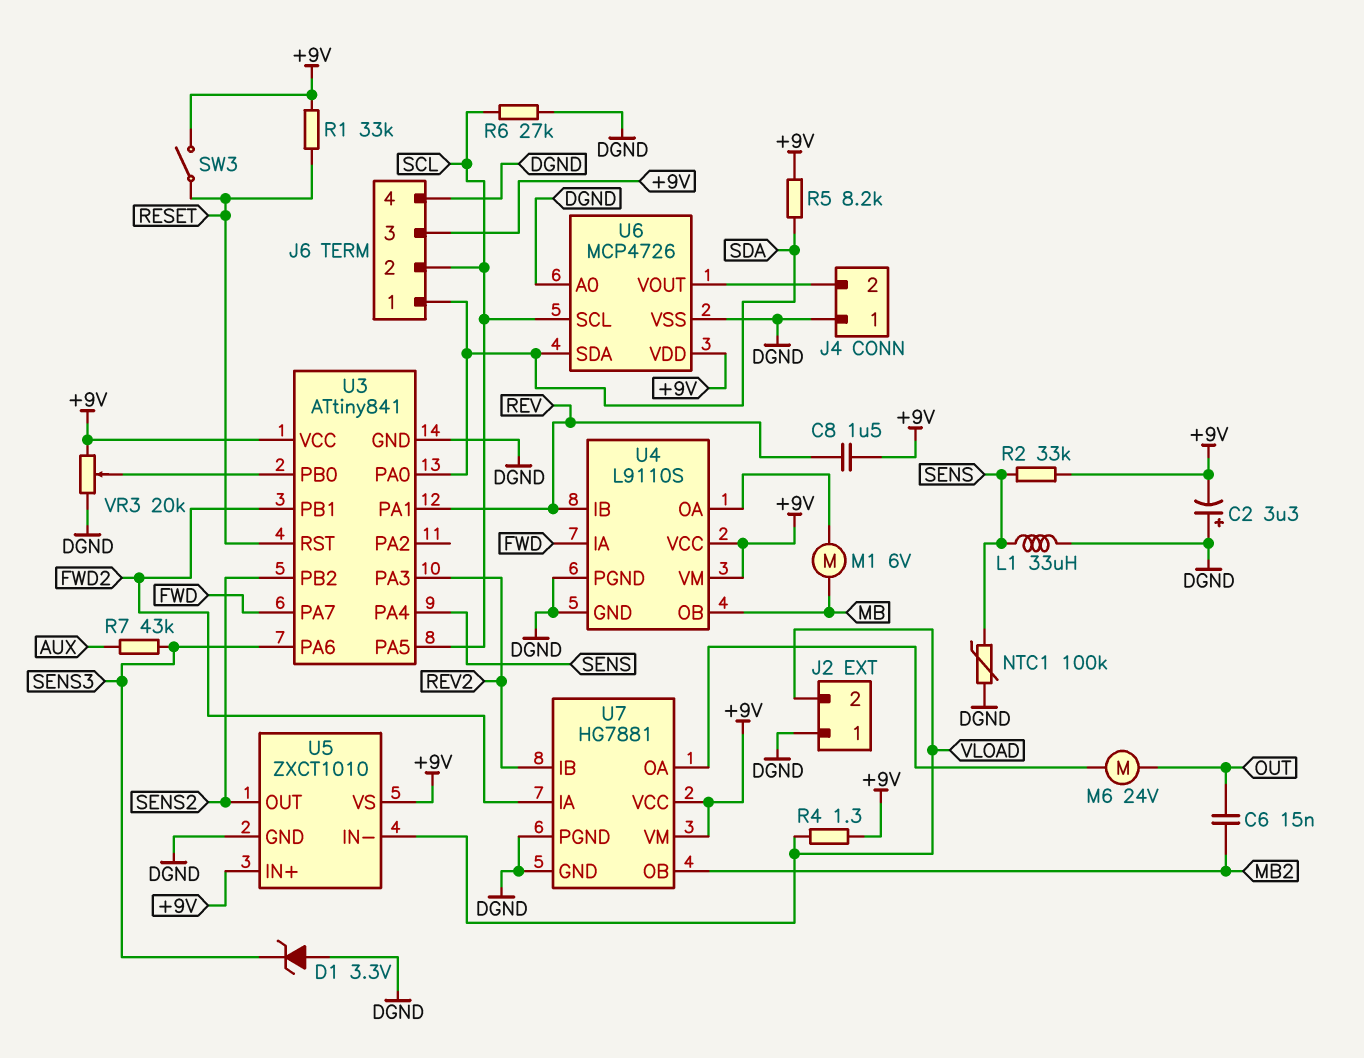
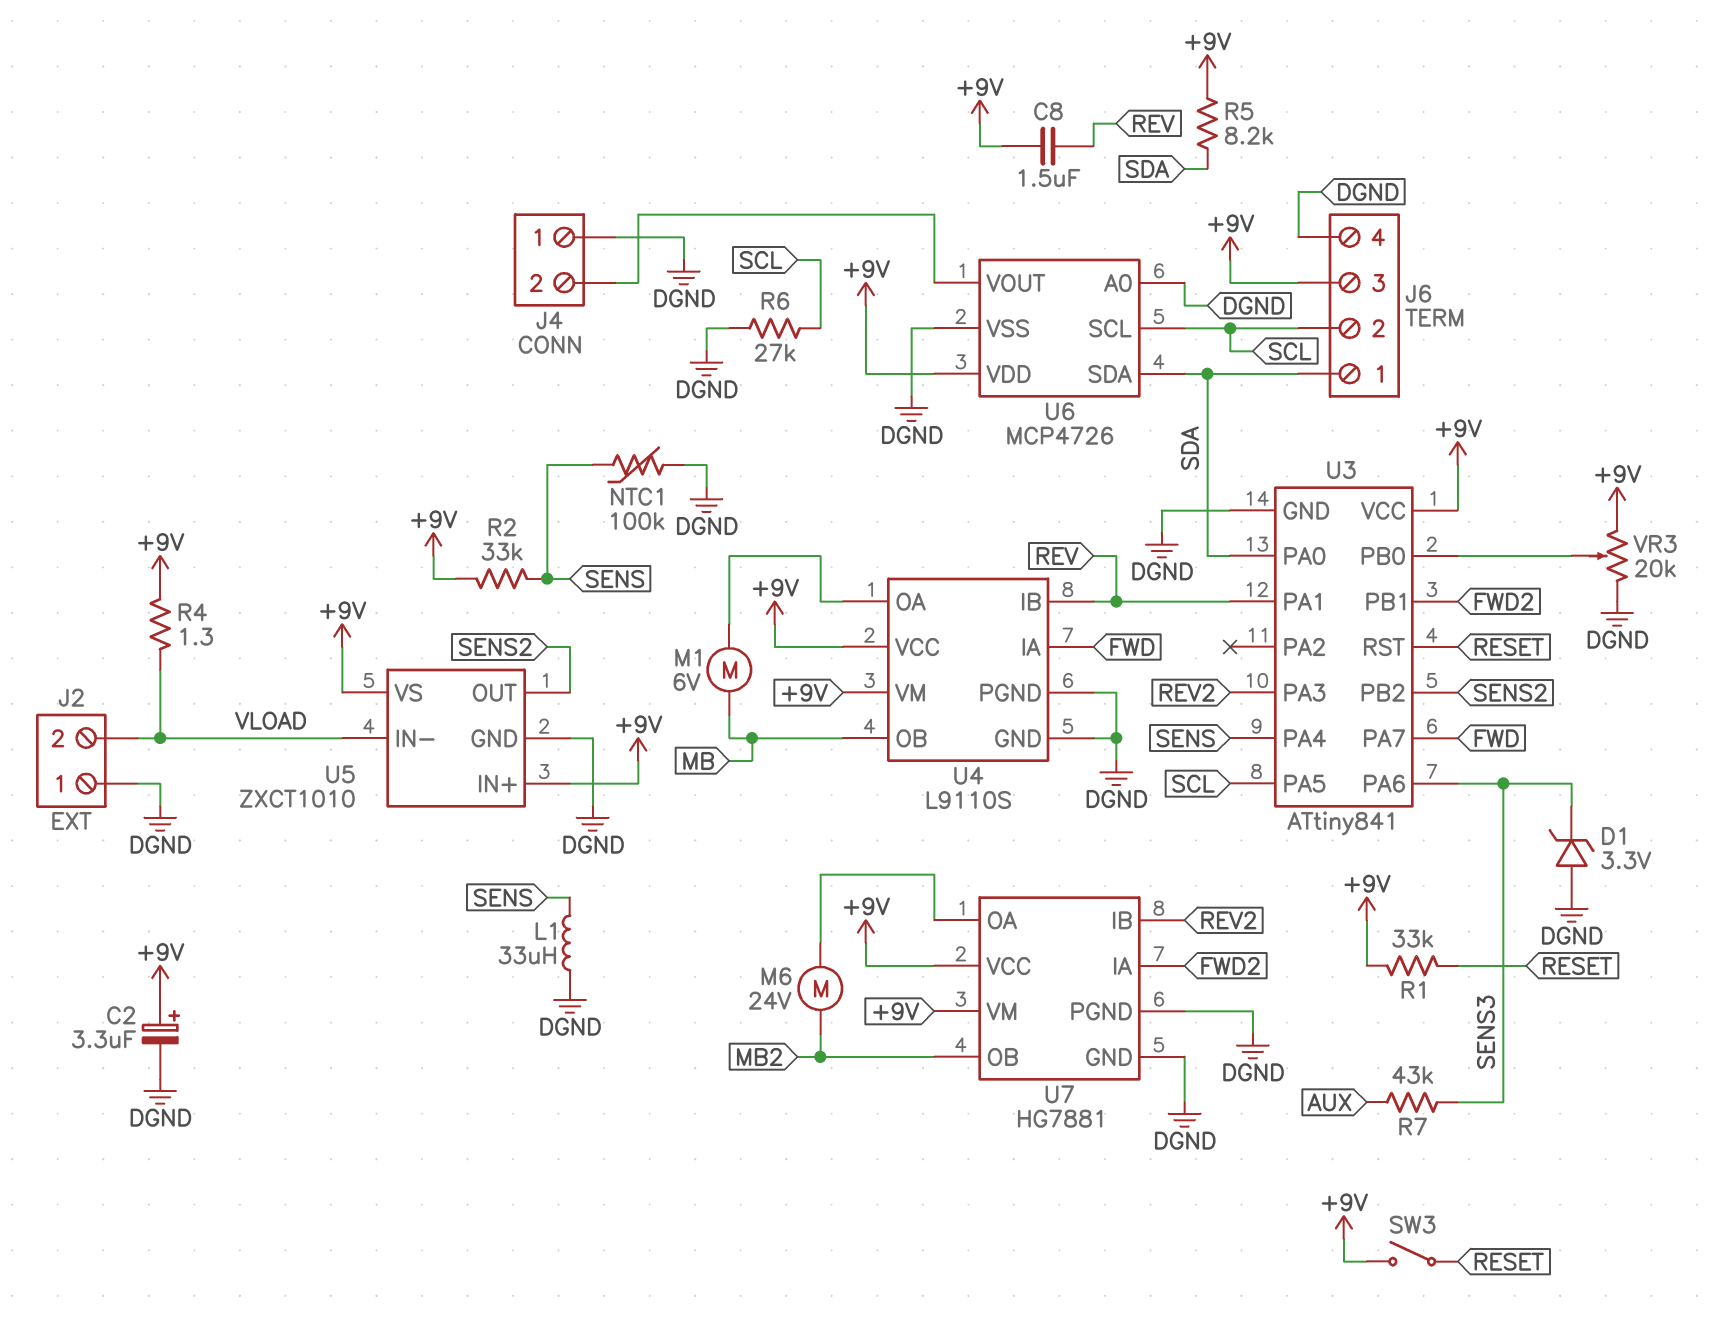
C2: 3.3uF (plus DGND, minus +9V) -> 3.3uF (plus +9V, minus DGND)
C6: 15nF (MB2, OUT) -> none
M6: motor 24V (OUT, U7/OA) -> motor 24V (MB2, U7/OA)

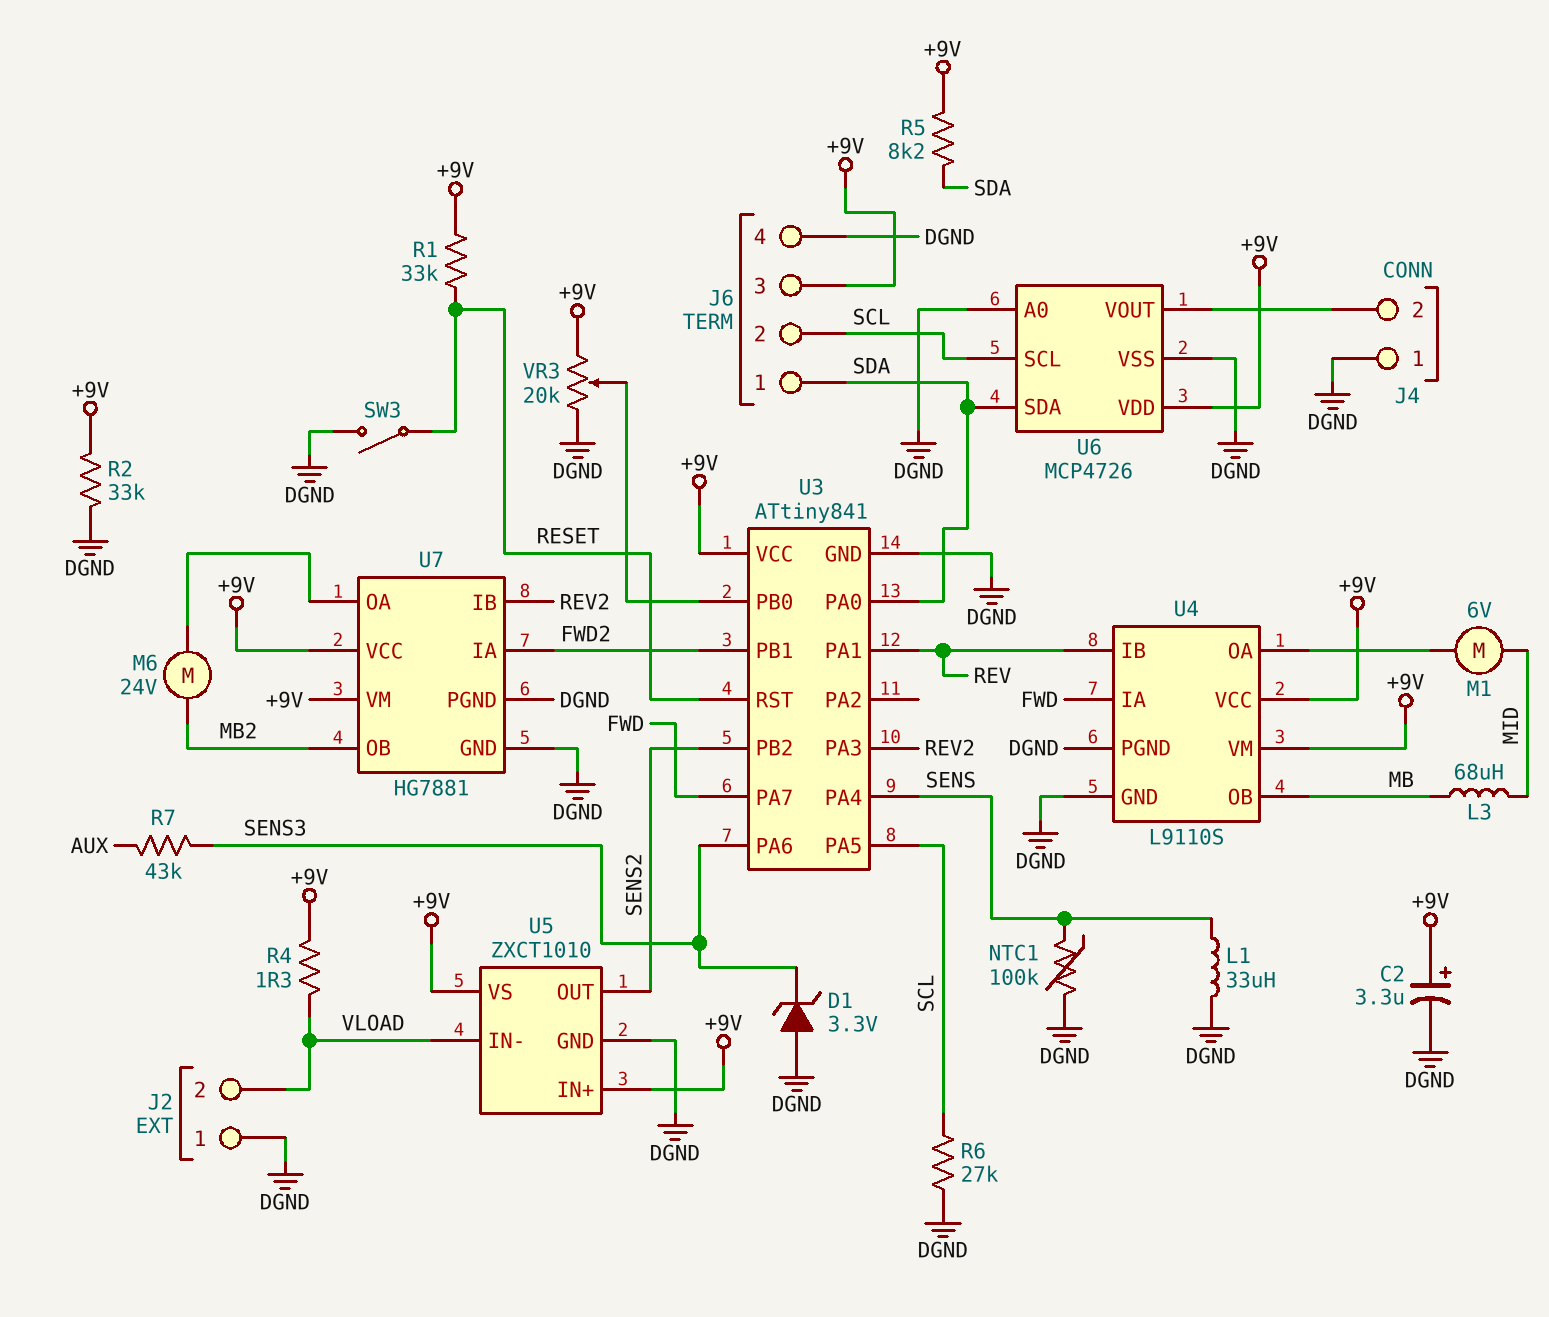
C8: 1.5uF (+9V, REV) -> none
L3: none -> 68uH (MB, MID)
M1: motor 6V (MB, U4/OA) -> motor 6V (MID, U4/OA)
R2: 33k (+9V, SENS) -> 33k (+9V, DGND)
SW3: switch (+9V, RESET) -> switch (DGND, RESET)

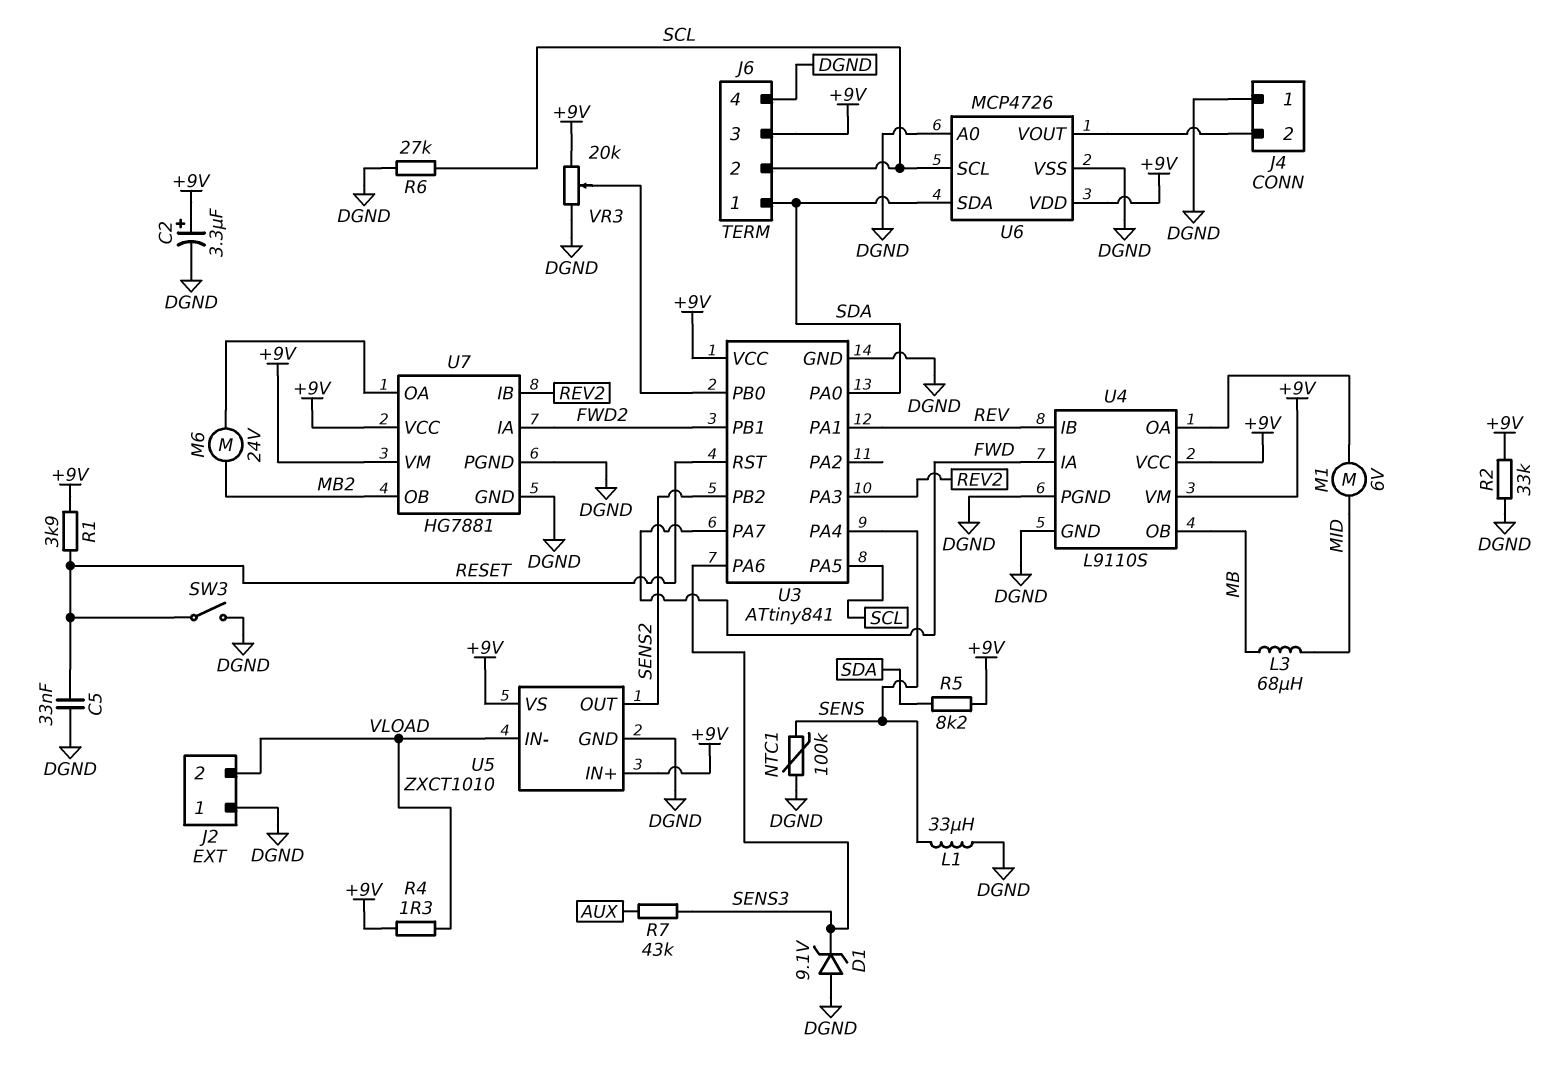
C5: none -> 33nF (DGND, RESET)
D1: zener 3.3V (A DGND, K SENS3) -> zener 9.1V (A DGND, K SENS3)
R1: 33k (+9V, RESET) -> 3.9k (+9V, RESET)

